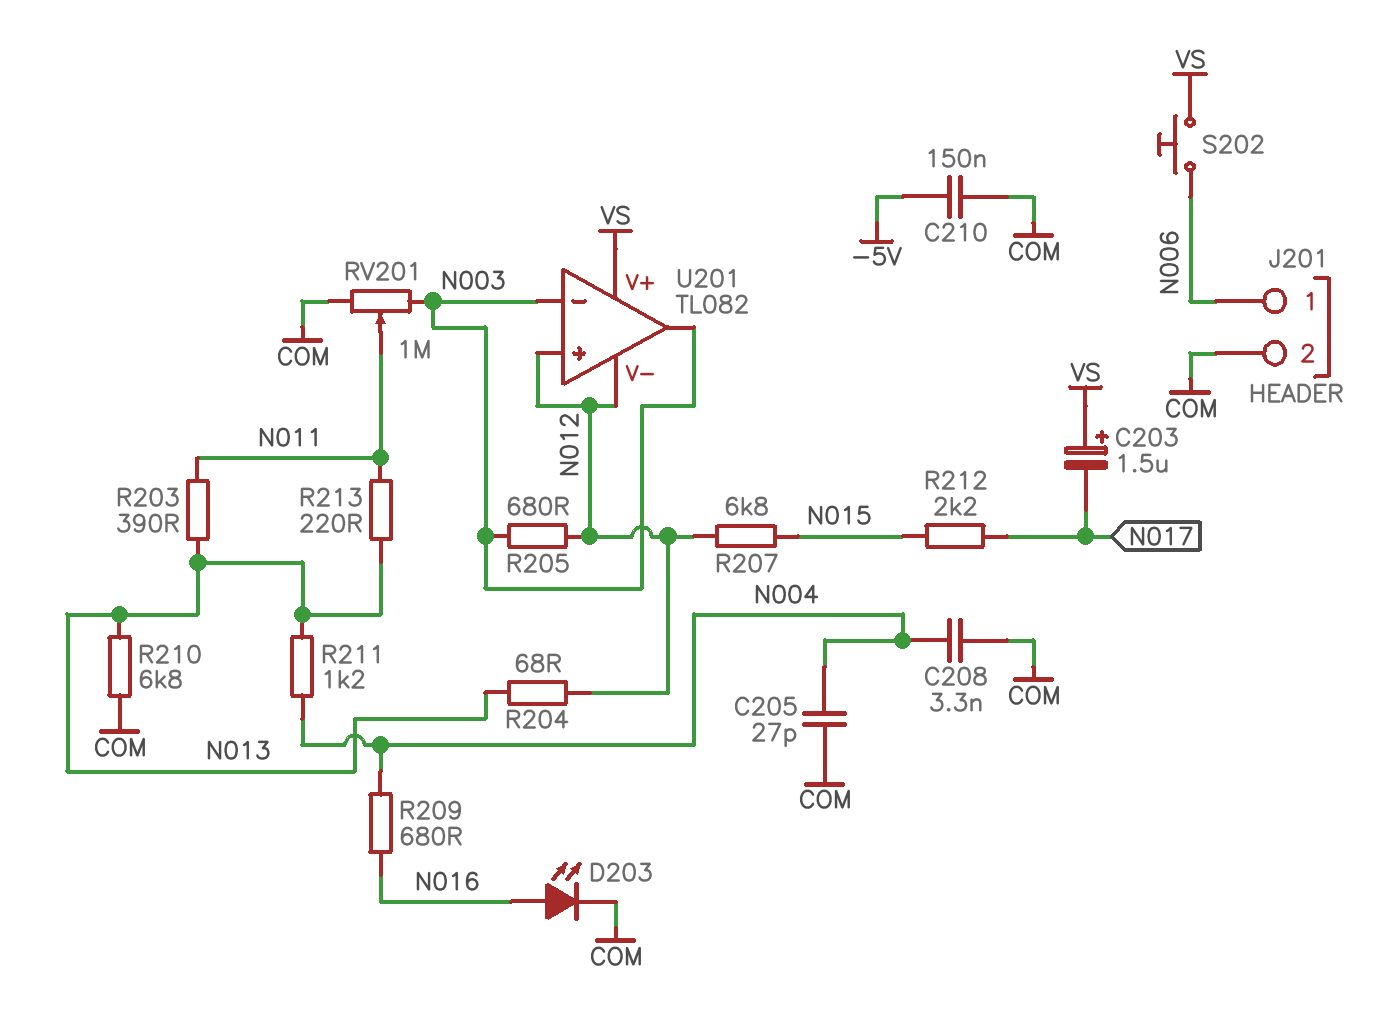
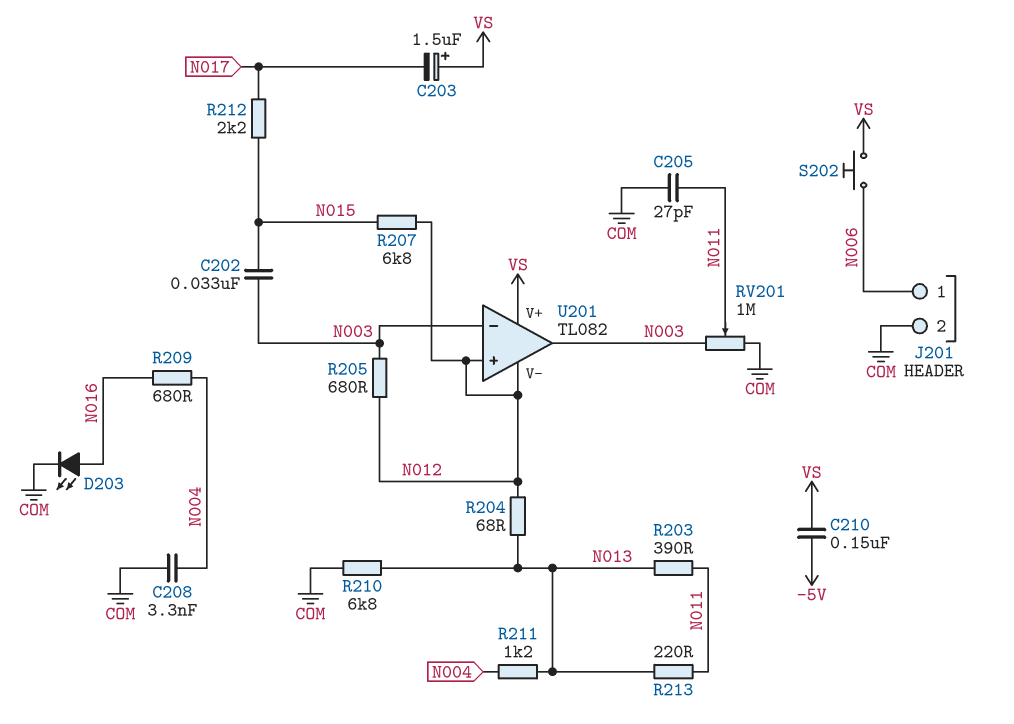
C202: none -> 33nF (N003, N015)
C205: 27pF (COM, N004) -> 27pF (COM, N011)
C210: 150nF (-5V, COM) -> 150nF (-5V, VS)

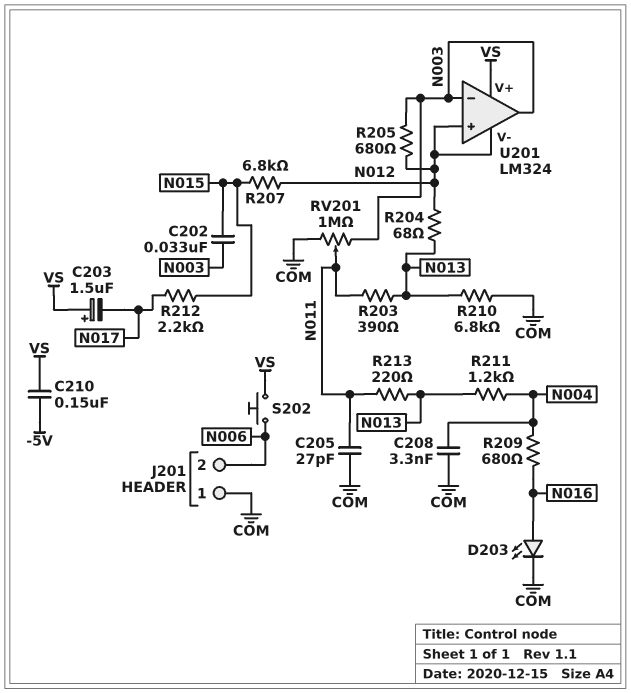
J201 pin 1: N006 -> COM
J201 pin 2: COM -> N006
U201: TL082 -> LM324

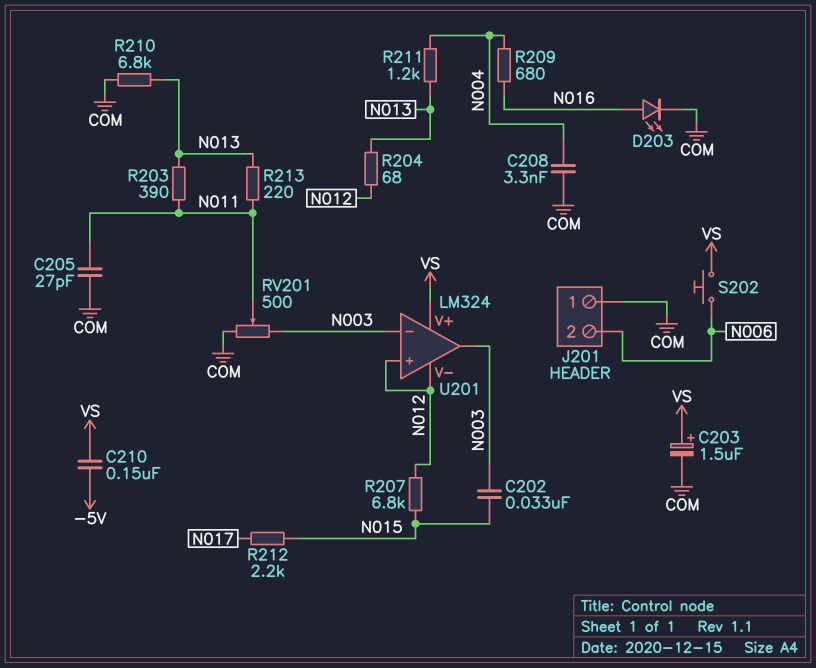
C203: 1.5uF (plus VS, minus N017) -> 1.5uF (plus VS, minus COM)
R205: 680 (N003, N012) -> none
RV201: 1M (COM, N003, wiper N011) -> 500 (COM, N003, wiper N011)

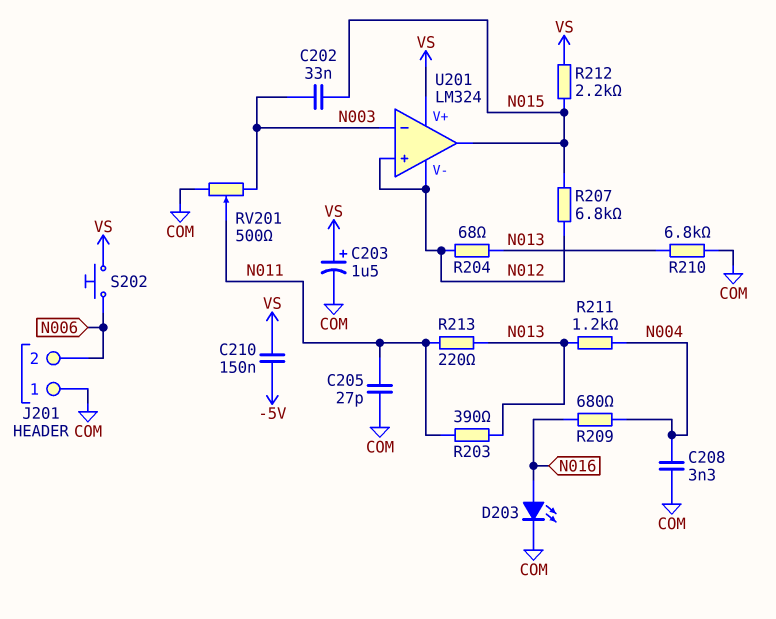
R212: 2.2k (N015, N017) -> 2.2k (N015, VS)
U201 pin out: N003 -> N015

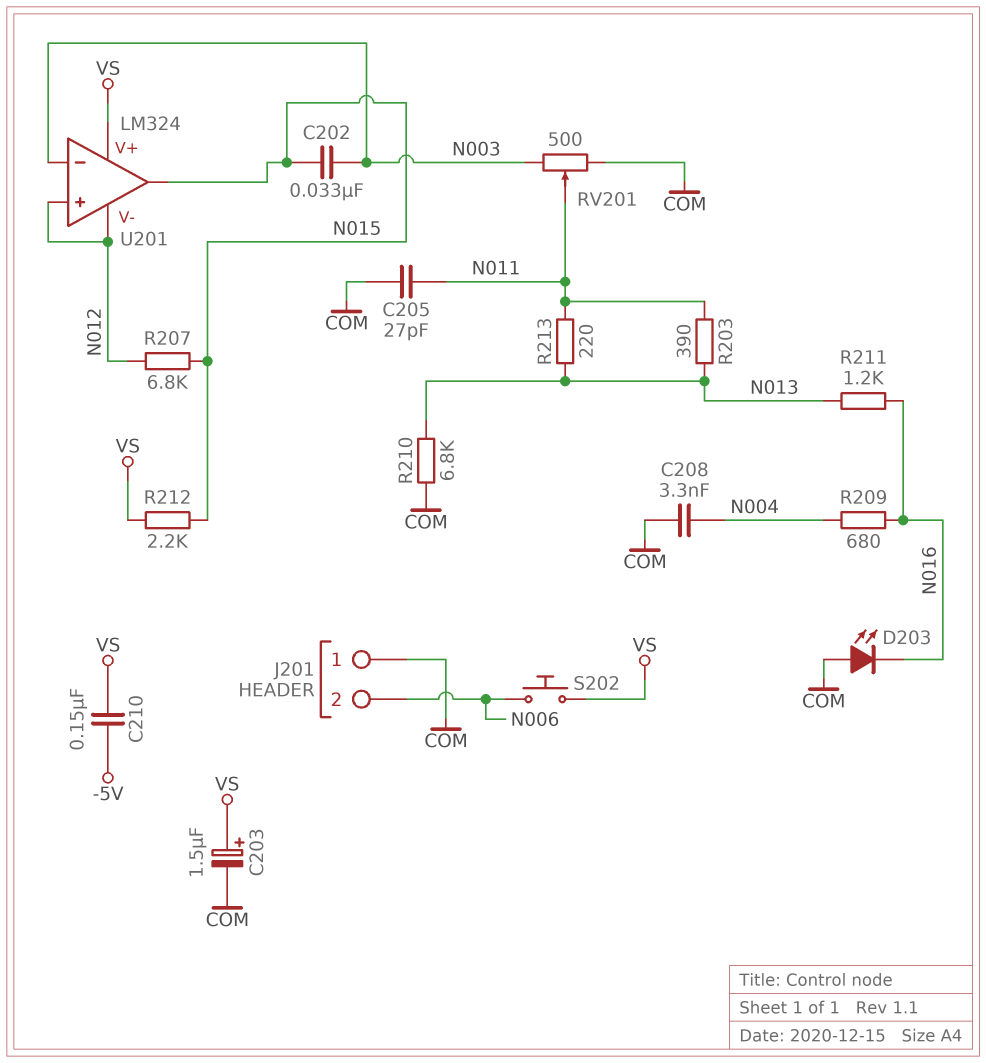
D203: LED (A N016, K COM) -> LED (A COM, K N016)
R204: 68 (N012, N013) -> none
R211: 1.2k (N004, N013) -> 1.2k (N013, N016)

